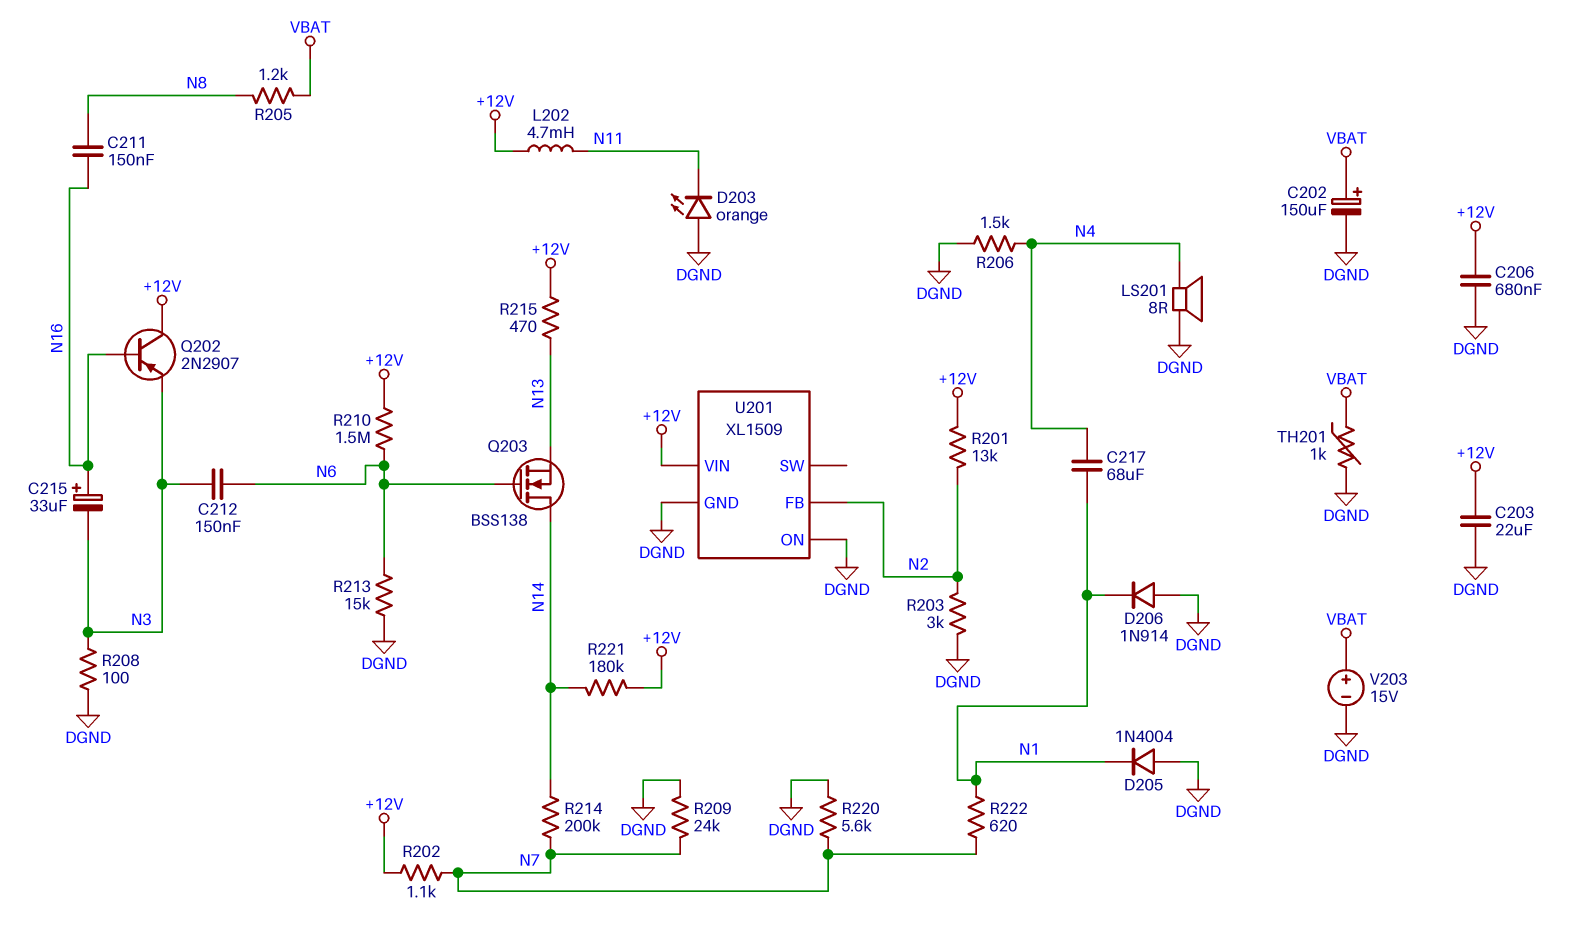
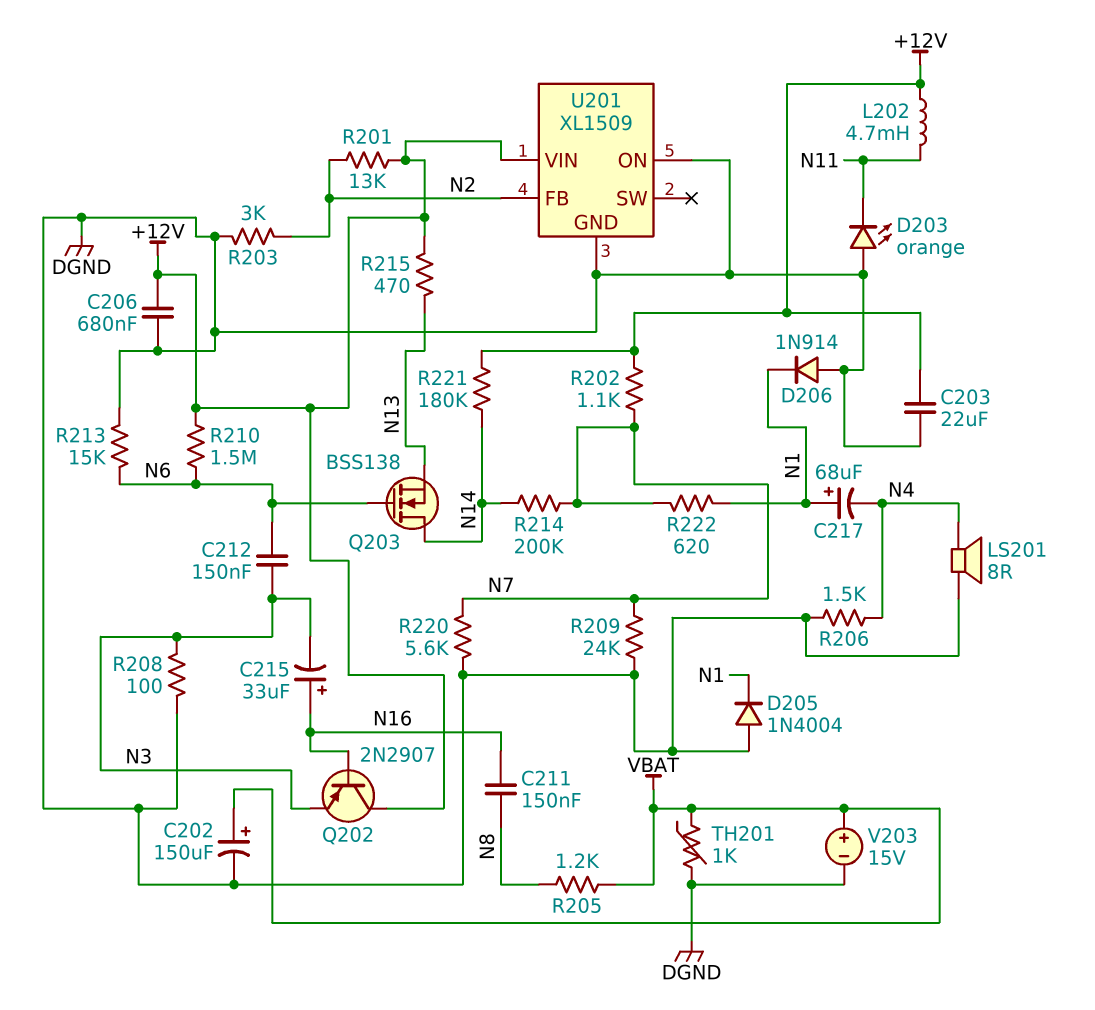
C217: 68uF (N1, N4) -> 68uF (plus N1, minus N4)

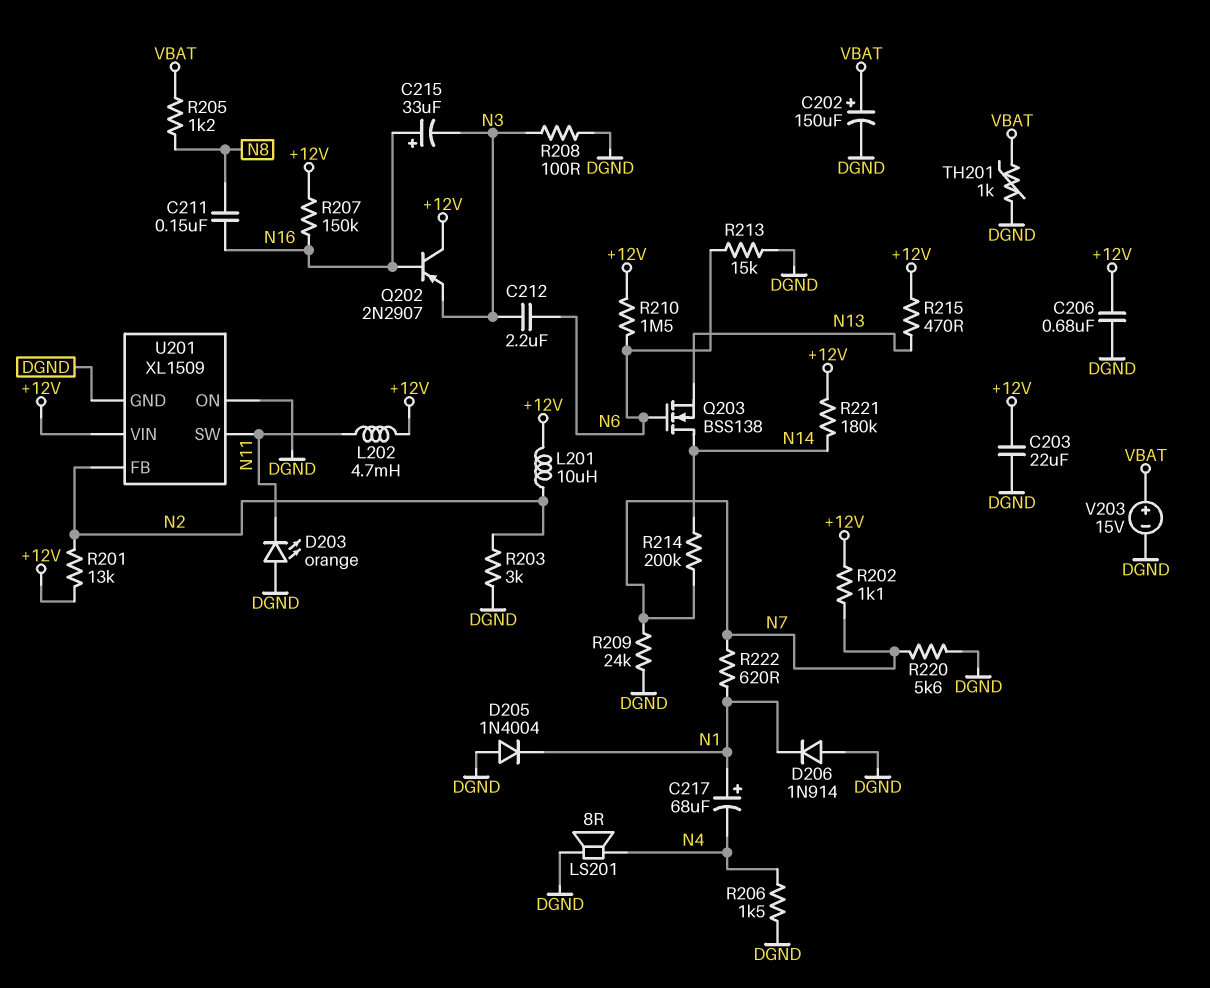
C212: 150nF (N3, N6) -> 2.2uF (N3, N6)
L201: none -> 10uH (+12V, N2)
R207: none -> 150k (+12V, N16)
U201 pin SW: none -> N11

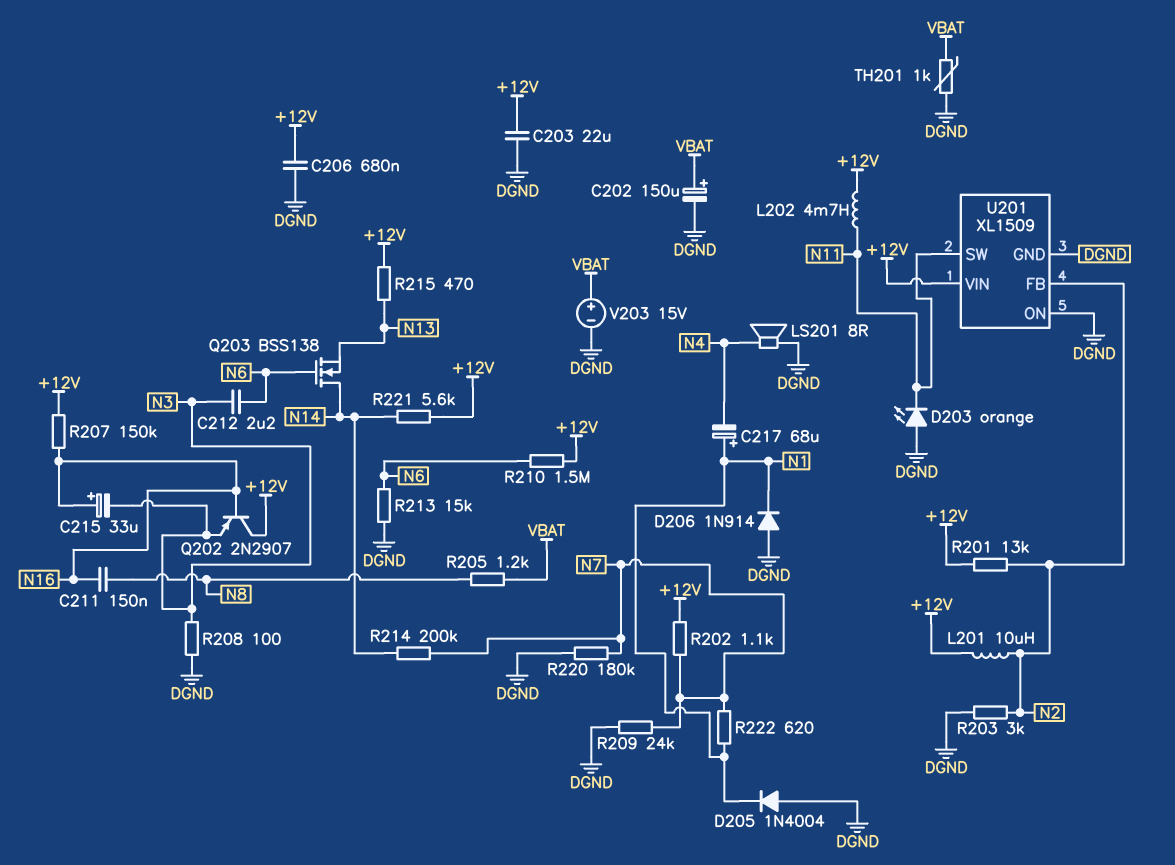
R206: 1.5k (DGND, N4) -> none
R220: 5.6k (DGND, N7) -> 180k (DGND, N7)
R221: 180k (+12V, N14) -> 5.6k (+12V, N14)

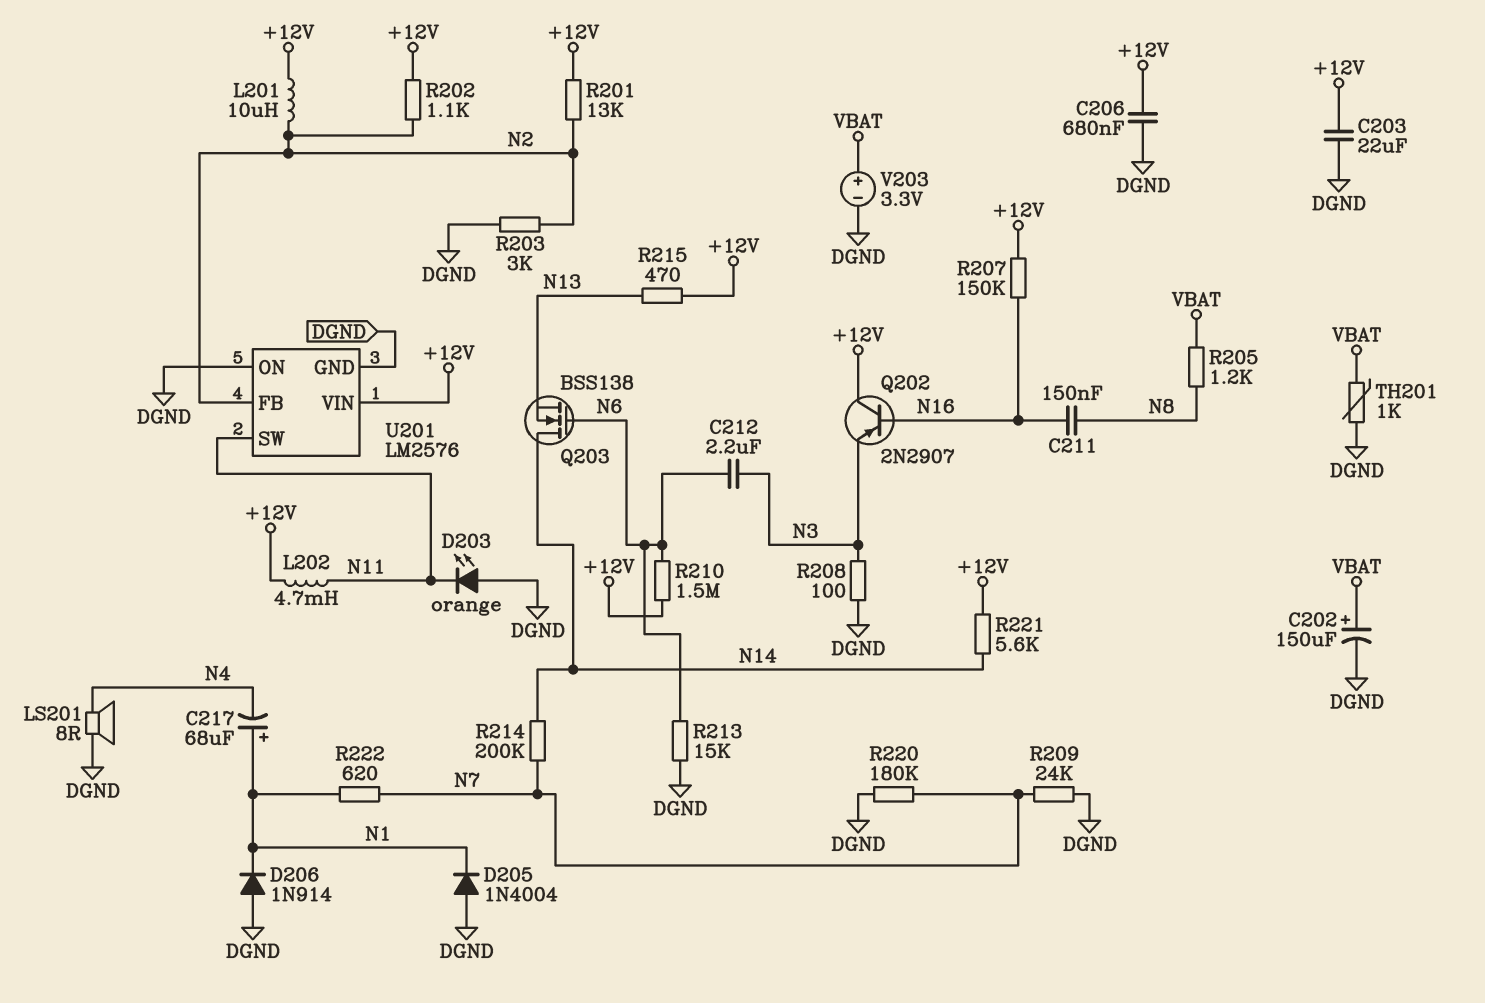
C215: 33uF (plus N16, minus N3) -> none
R202: 1.1k (+12V, N7) -> 1.1k (+12V, N2)
U201: XL1509 -> LM2576
V203: 15V (plus VBAT, minus DGND) -> 3.3V (plus VBAT, minus DGND)

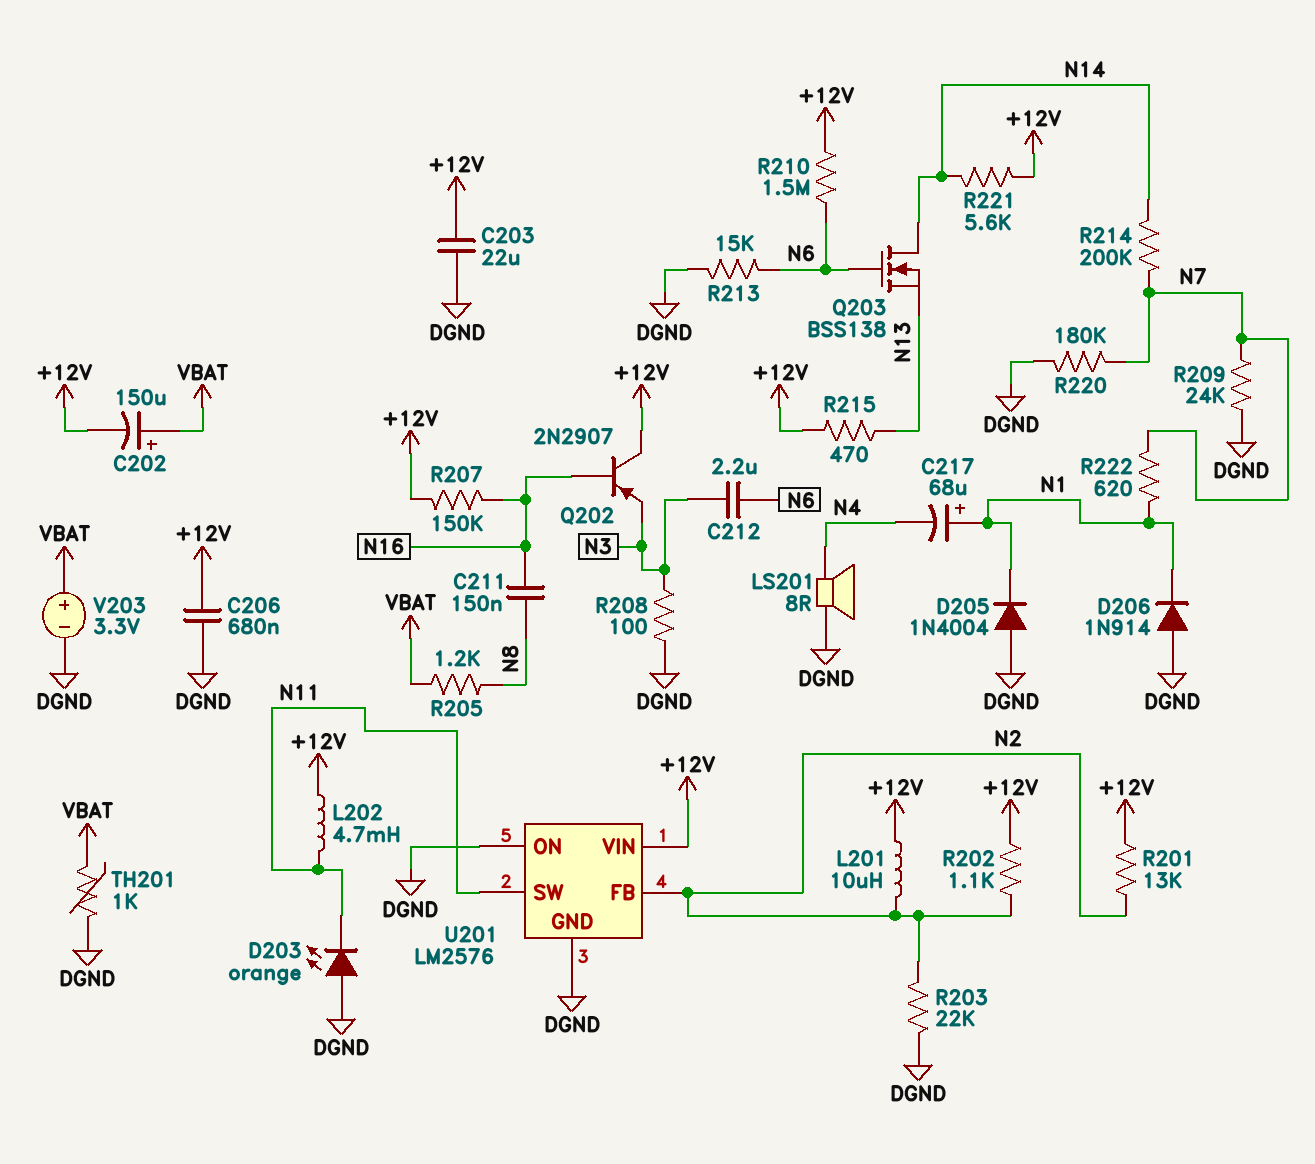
C202: 150uF (plus VBAT, minus DGND) -> 150uF (plus VBAT, minus +12V)
R203: 3k (DGND, N2) -> 22k (DGND, N2)

